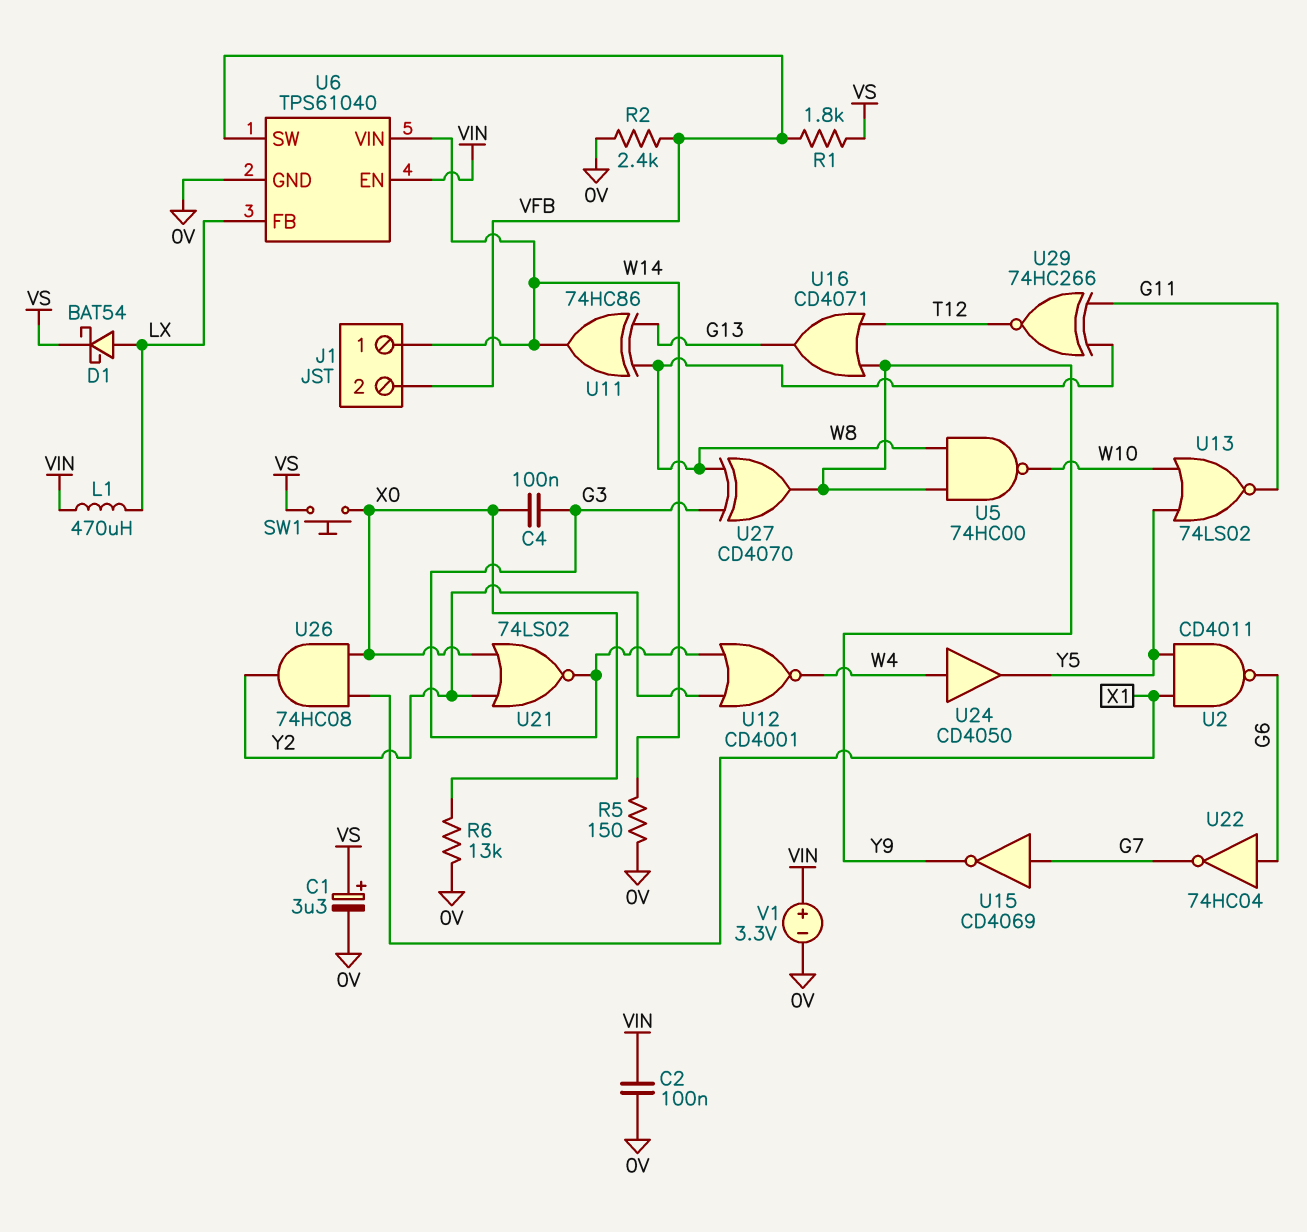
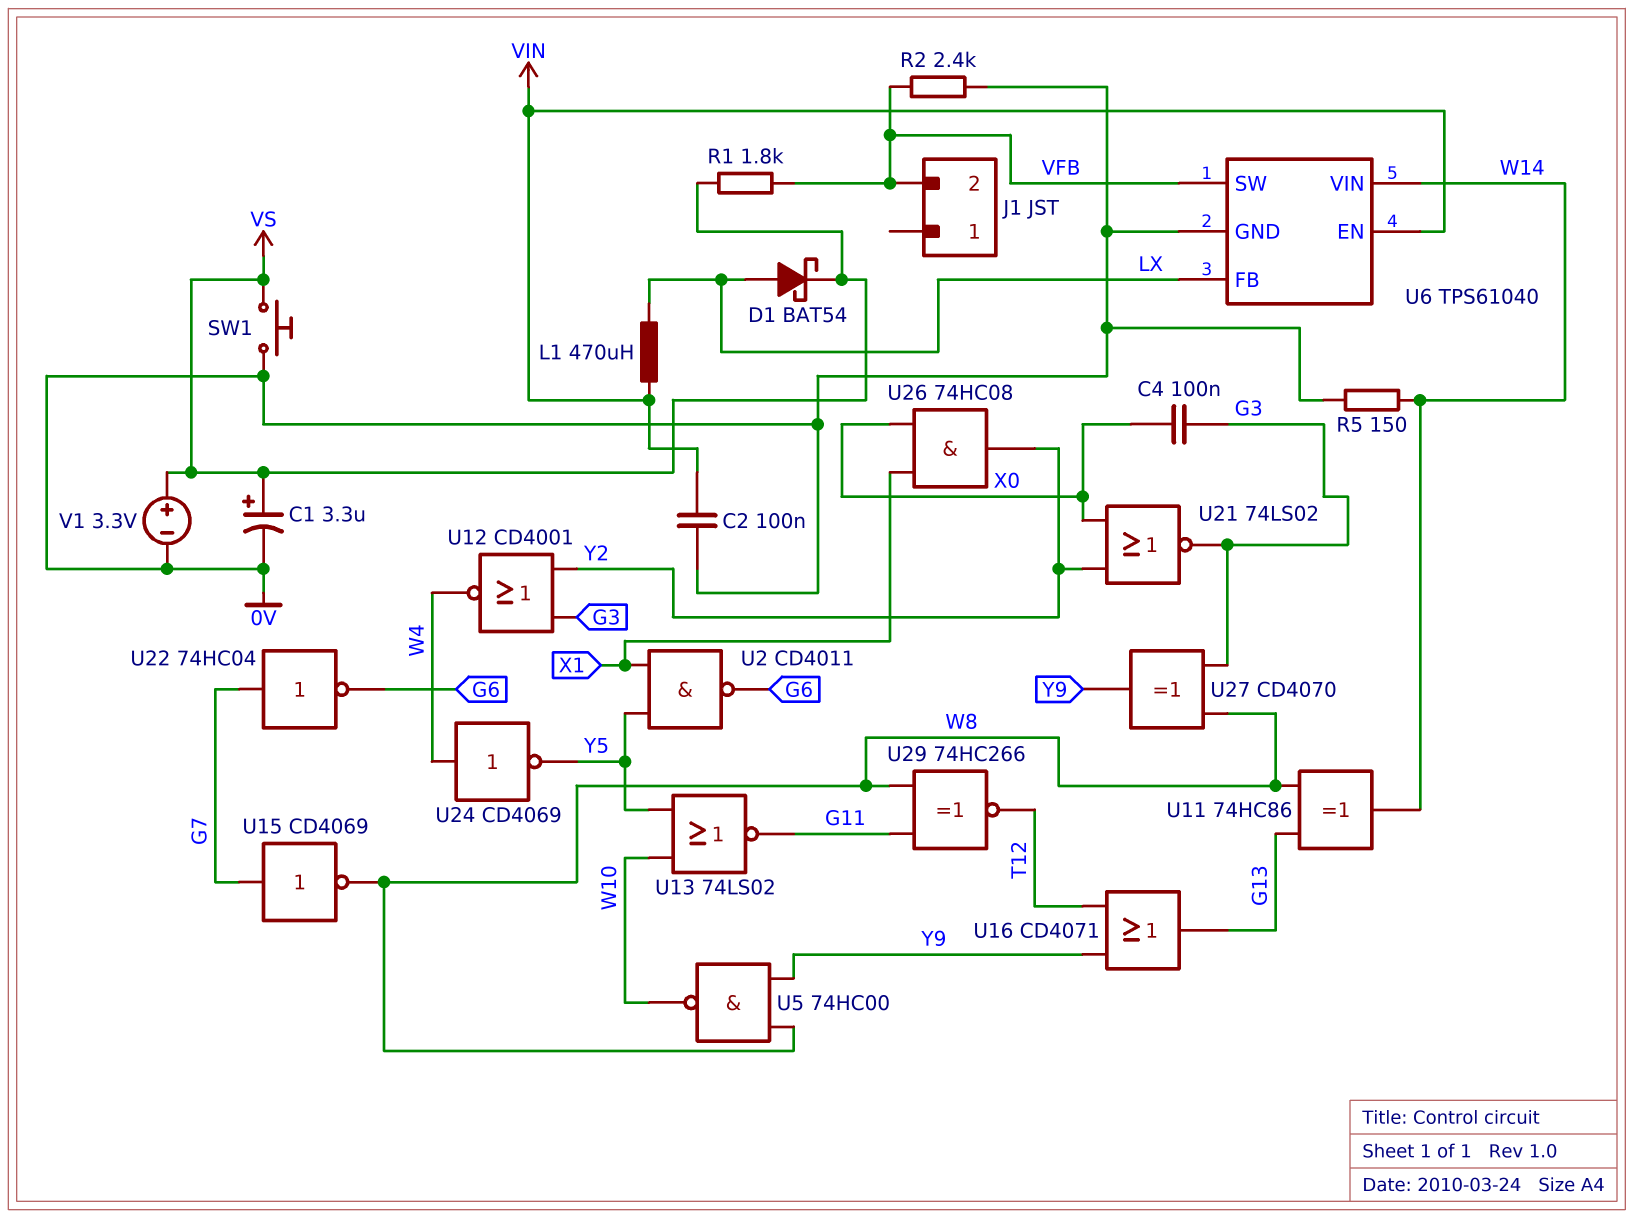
J1 pin 1: W14 -> none
R6: 13k (0V, X0) -> none
SW1: button (VS, X0) -> button (0V, VS)
U15: NOT CD4069 (in G7, out Y9) -> NOT CD4069 (in G7, out W8)
U22: NOT 74HC04 (in G6, out G7) -> NOT 74HC04 (in G7, out G6)
U24: buffer CD4050 (in W4, out Y5) -> NOT CD4069 (in W4, out Y5)
V1: 3.3V (plus VIN, minus 0V) -> 3.3V (plus VS, minus 0V)

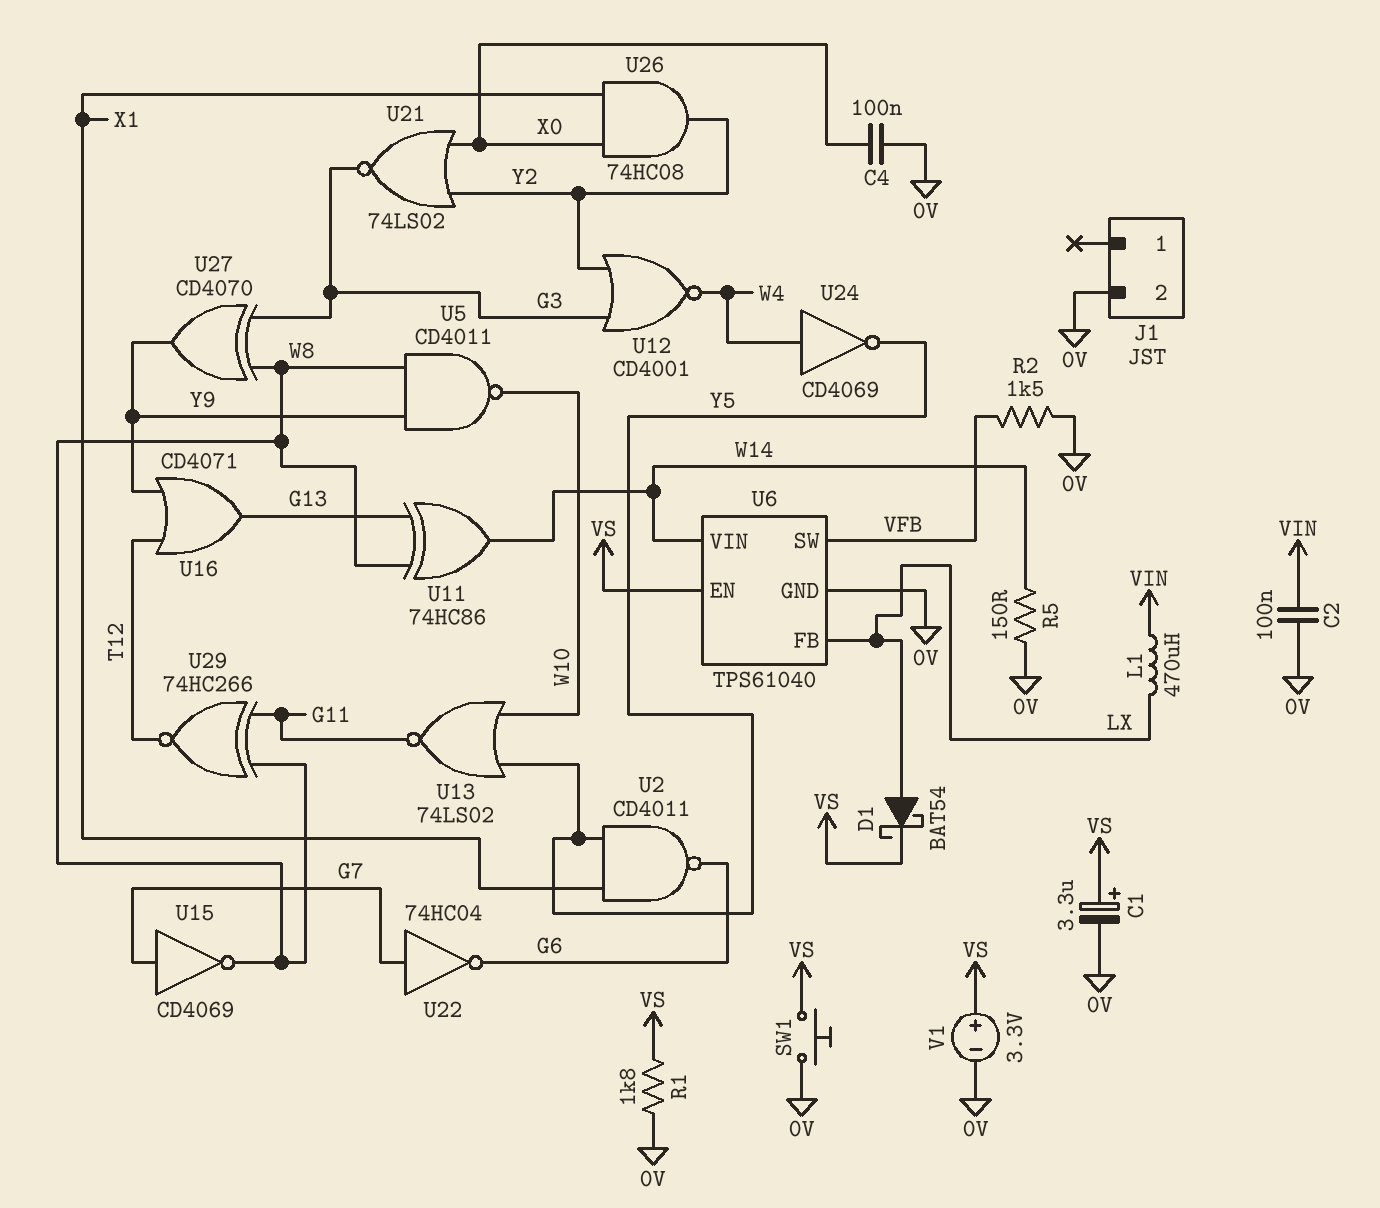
C4: 100nF (G3, X0) -> 100nF (0V, X0)
J1 pin 2: VFB -> 0V
R1: 1.8k (VFB, VS) -> 1.8k (0V, VS)
R2: 2.4k (0V, VFB) -> 1.5k (0V, VFB)
U5: NAND 74HC00 (in W8, in Y9, out W10) -> NAND CD4011 (in W8, in Y9, out W10)
U6 pin EN: VIN -> VS

